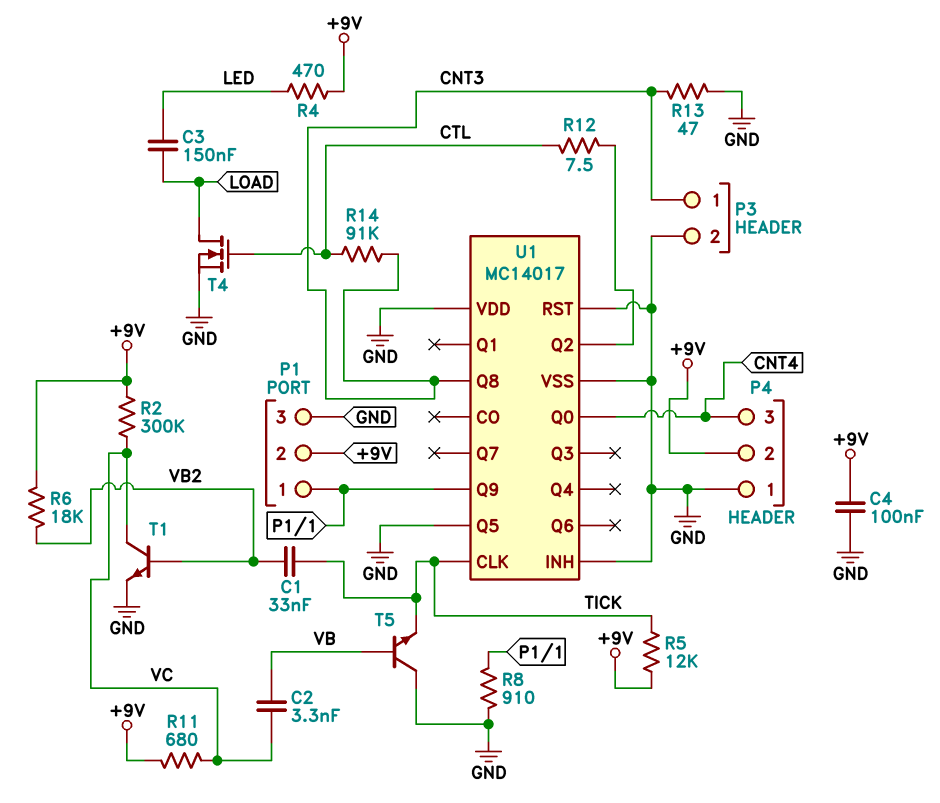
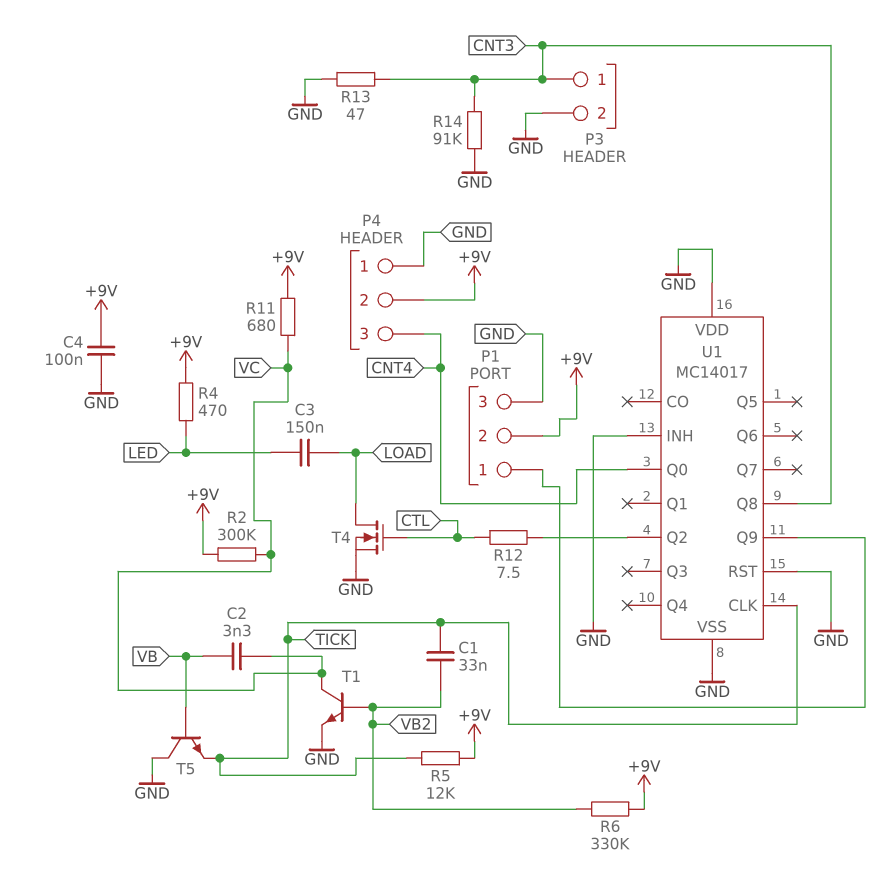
R6: 18k (+9V, VB2) -> 330k (+9V, VB2)
R8: 910 (GND, P1/1) -> none
R14: 91k (CNT3, CTL) -> 91k (CNT3, GND)
U1 pin Q5: GND -> none

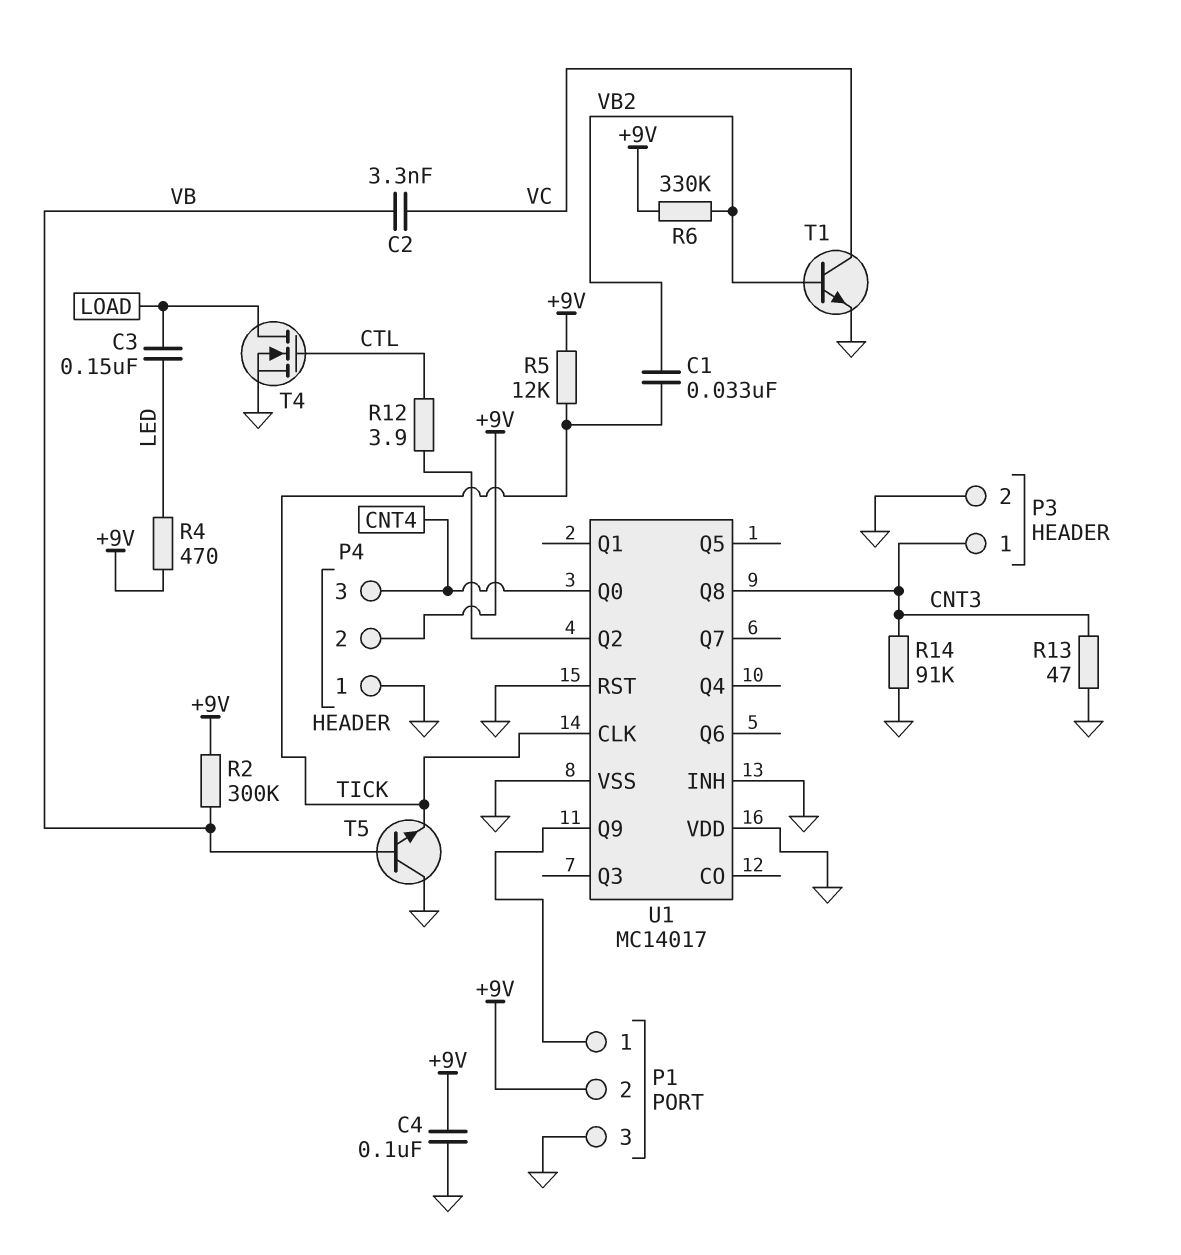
R2: 300k (+9V, VC) -> 300k (+9V, VB)
R11: 680 (+9V, VC) -> none
R12: 7.5 (CTL, U1/Q2) -> 3.9 (CTL, U1/Q2)

